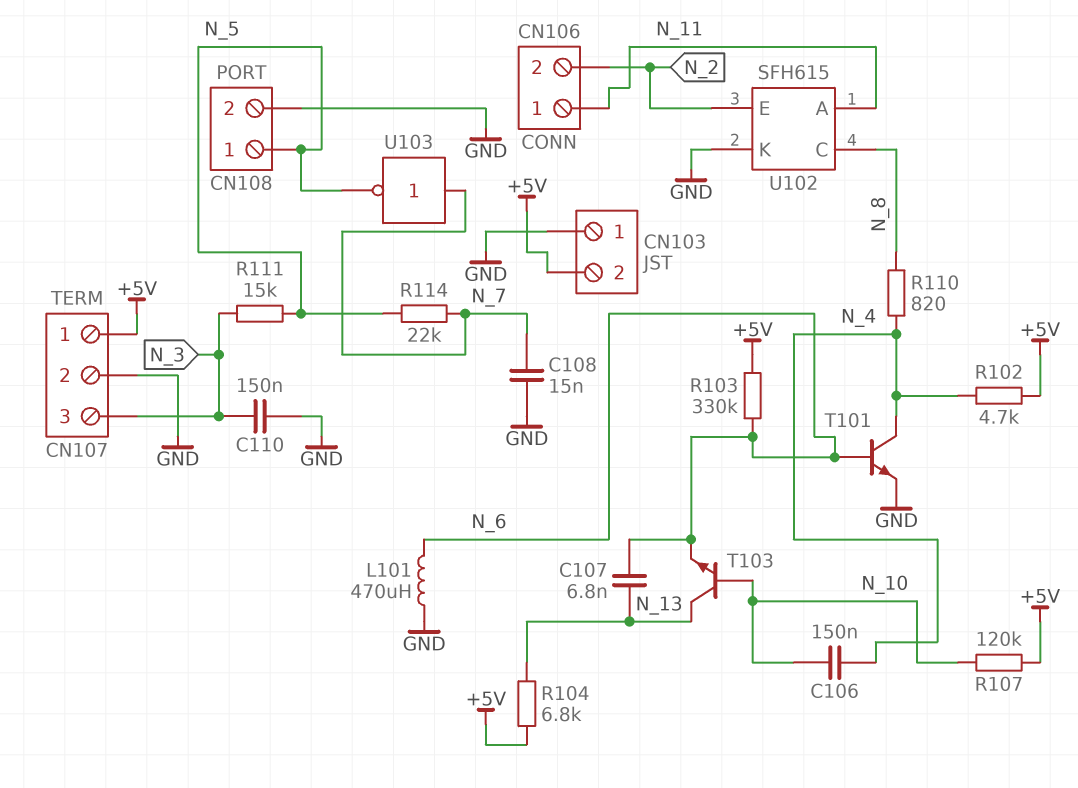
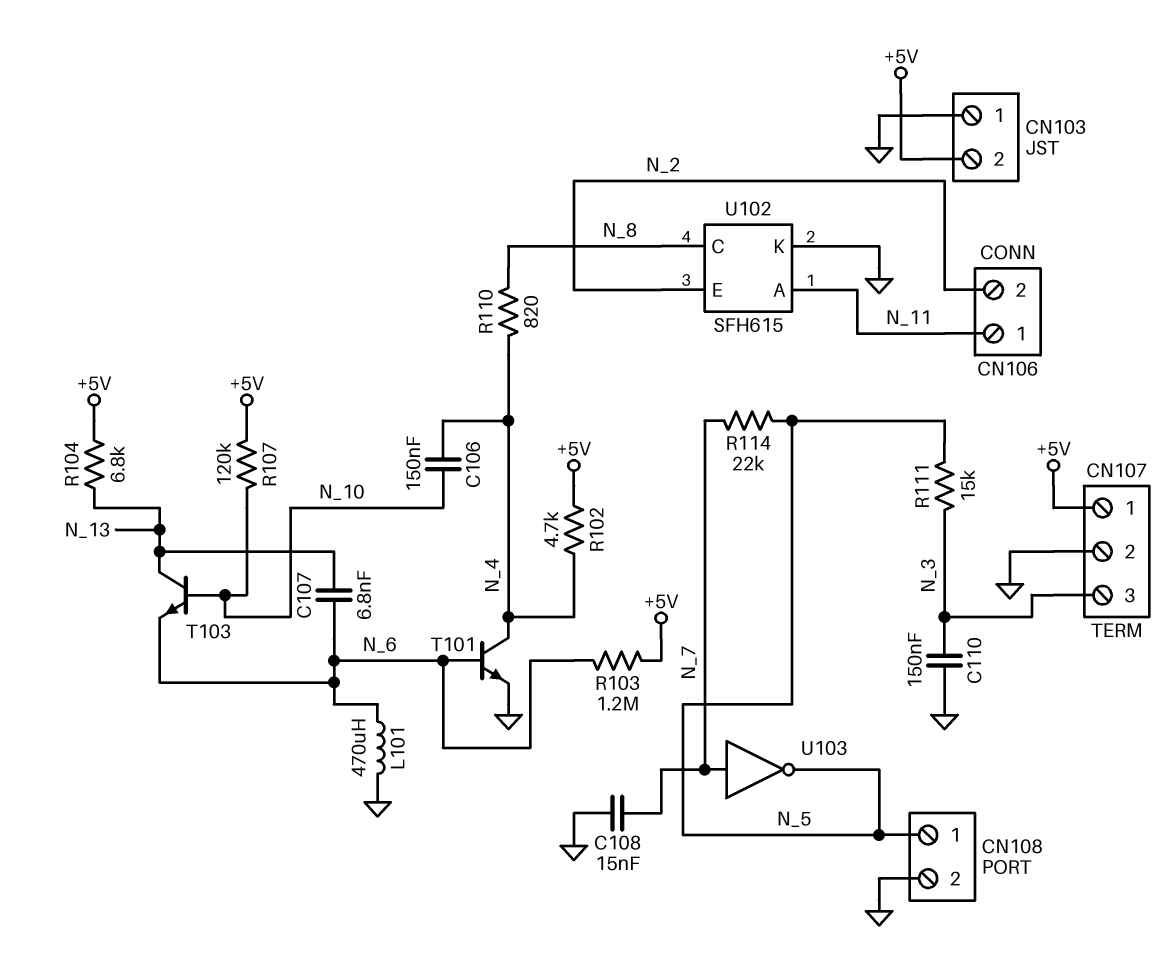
R103: 330k (+5V, N_6) -> 1.2M (+5V, N_6)

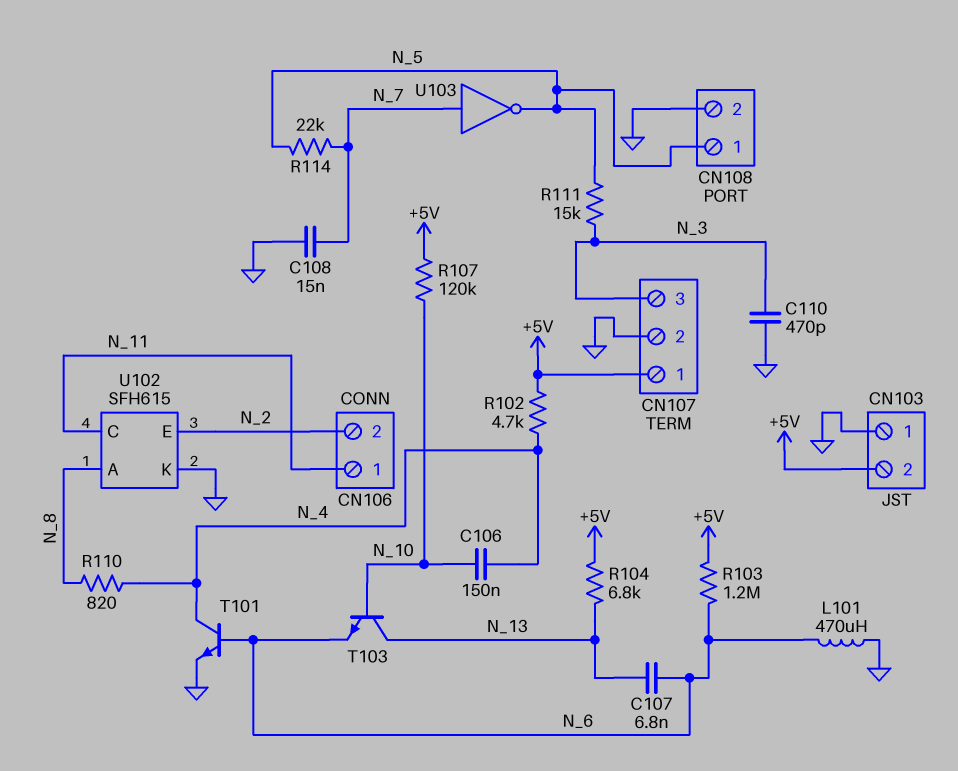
C110: 150nF (GND, N_3) -> 470pF (GND, N_3)
U102 pin A: N_11 -> N_8
U102 pin C: N_8 -> N_11

